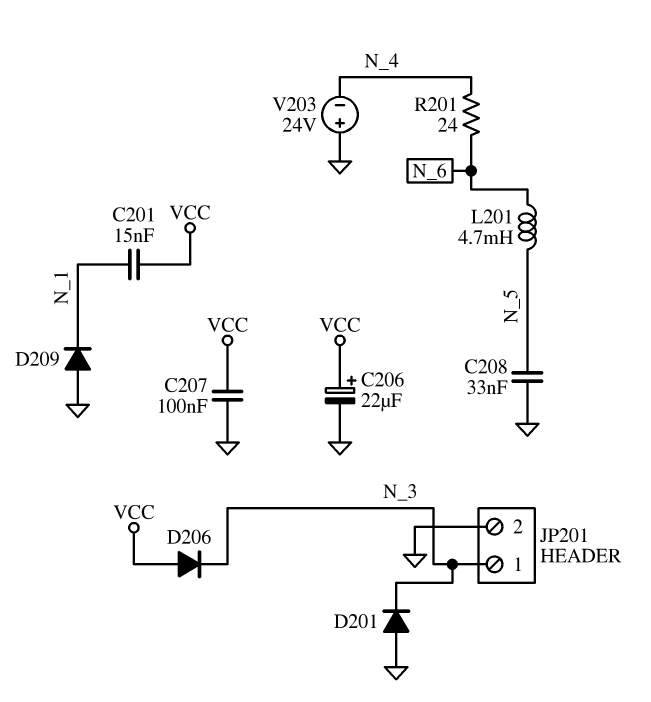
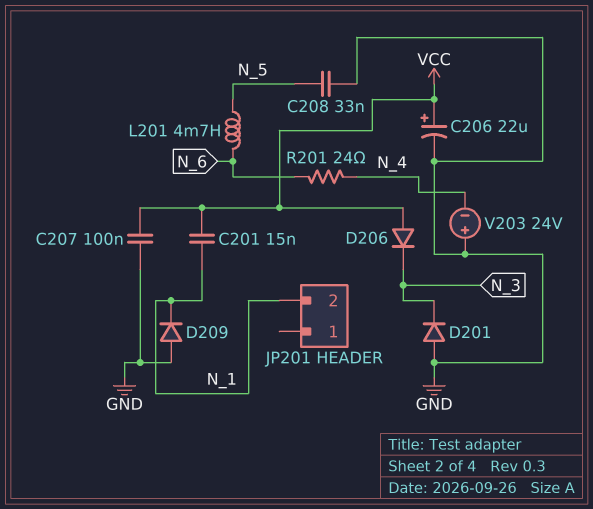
JP201 pin 1: N_3 -> none
JP201 pin 2: GND -> N_1

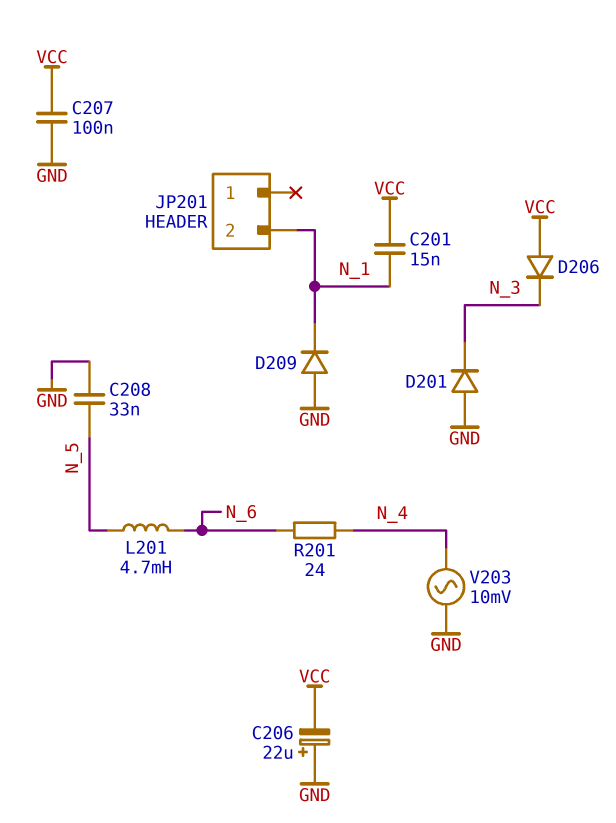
C206: 22uF (plus VCC, minus GND) -> 22uF (plus GND, minus VCC)
V203: 24V (plus GND, minus N_4) -> AC 10mV (GND, N_4)

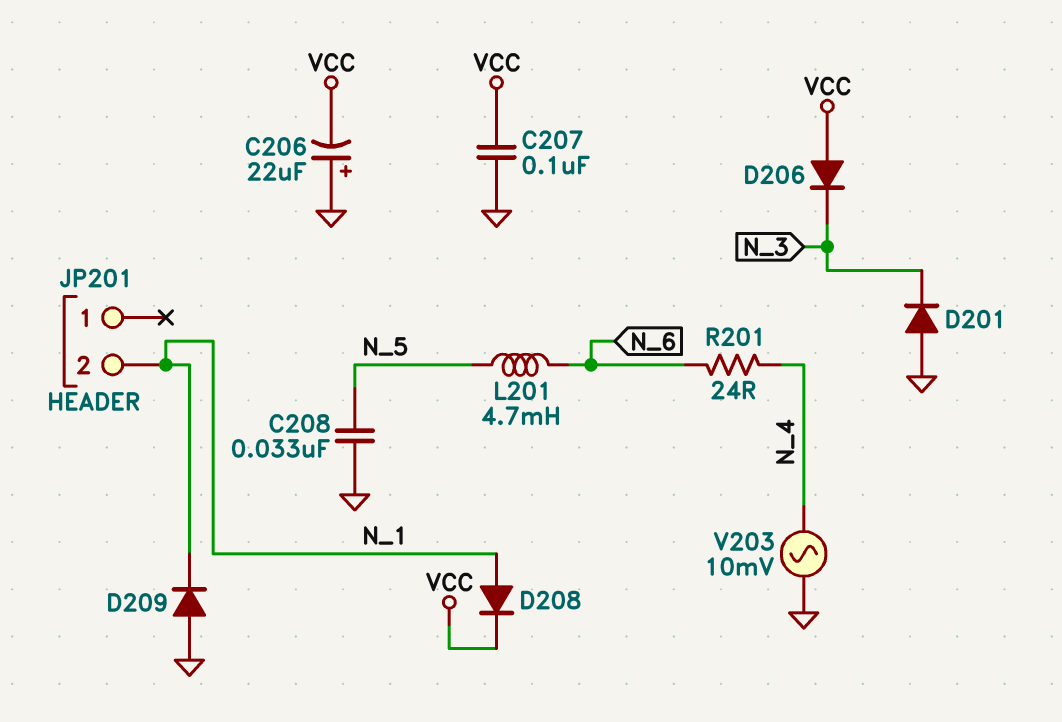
C201: 15nF (N_1, VCC) -> none
D208: none -> diode (A N_1, K VCC)

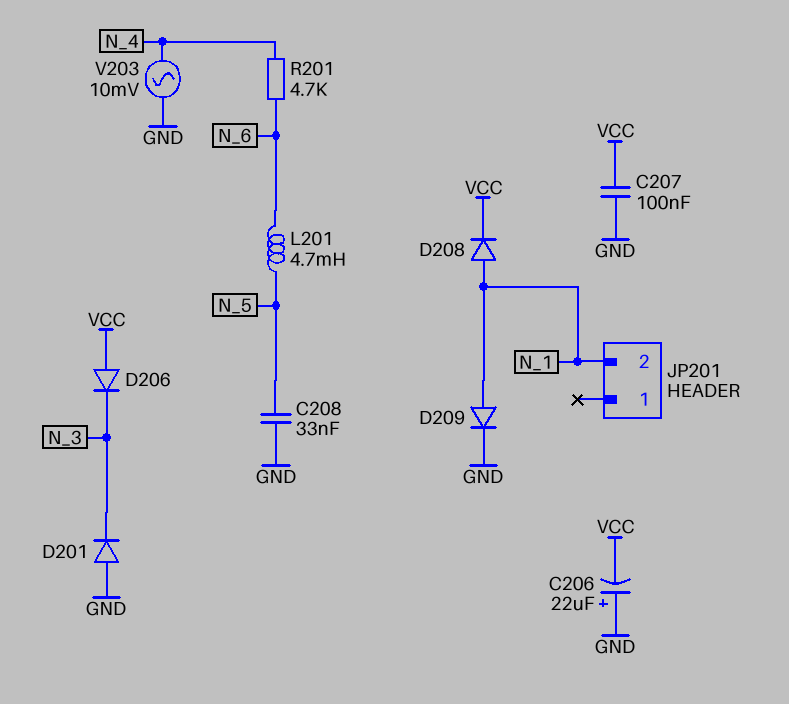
D209: diode (A GND, K N_1) -> diode (A N_1, K GND)
R201: 24 (N_4, N_6) -> 4.7k (N_4, N_6)

